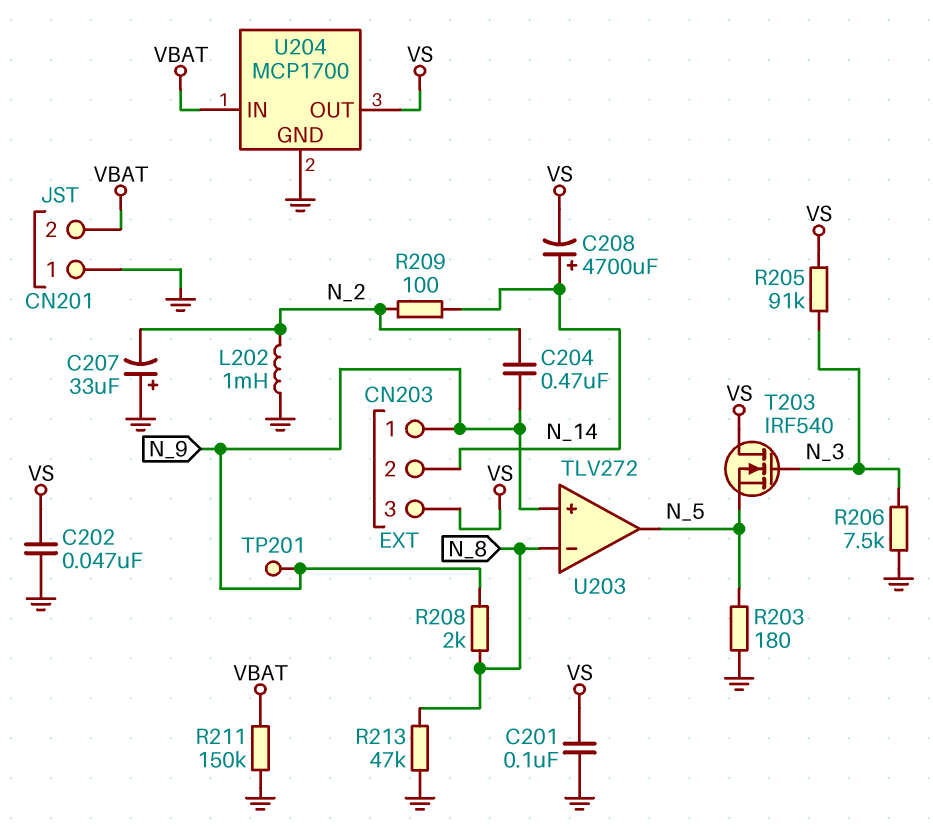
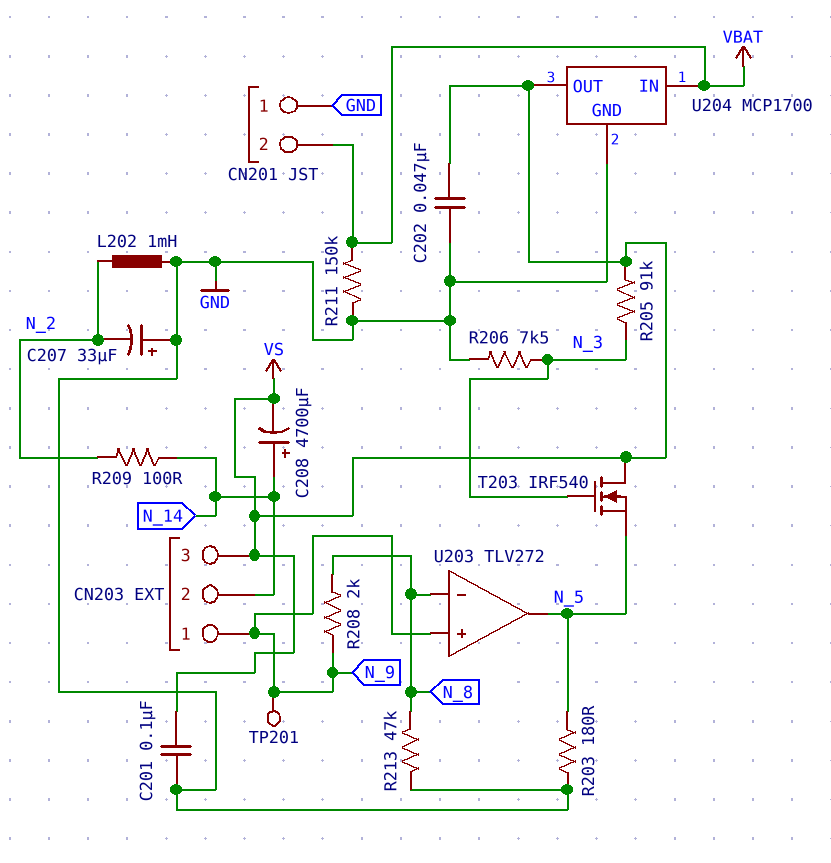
C204: 470nF (N_2, N_9) -> none

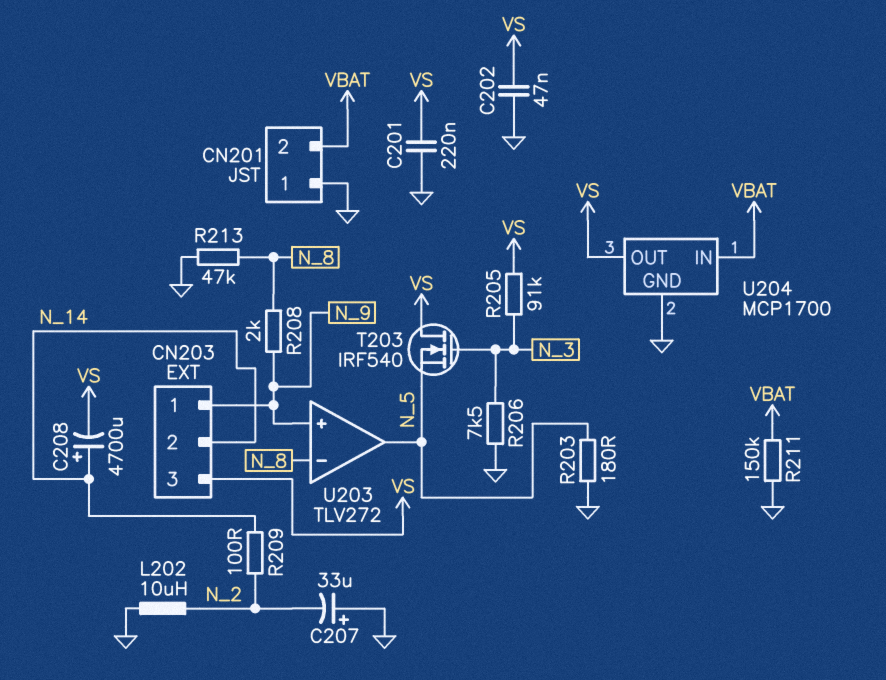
C201: 100nF (GND, VS) -> 220nF (GND, VS)
L202: 1mH (GND, N_2) -> 10uH (GND, N_2)
TP201: test point (N_9) -> none

